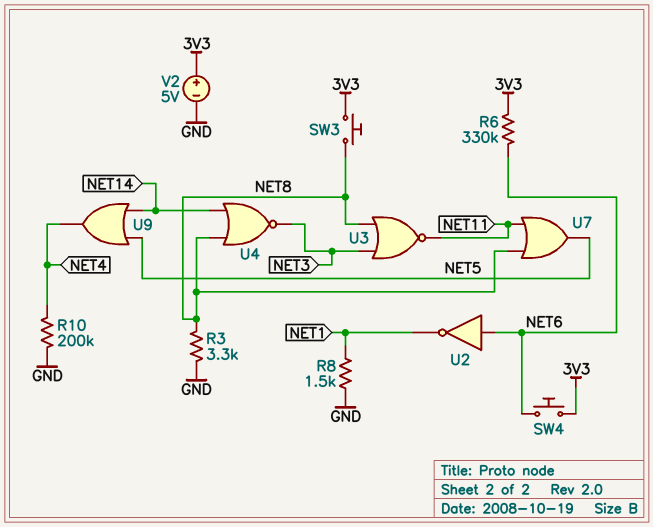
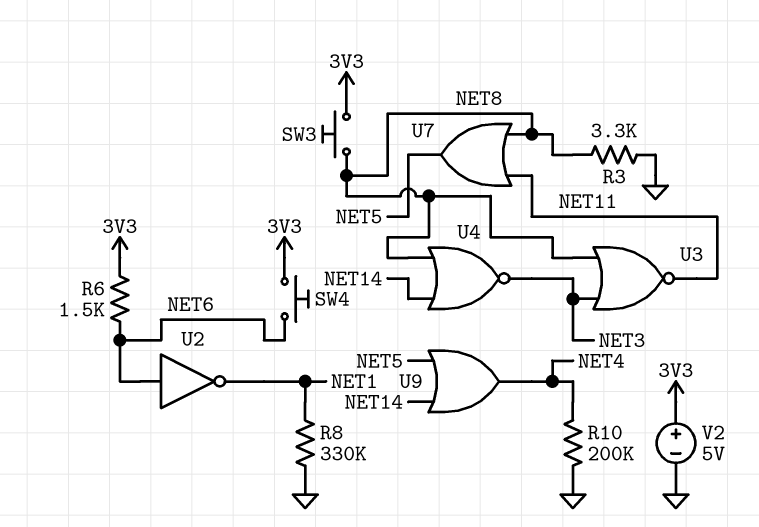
R6: 330k (3V3, NET6) -> 1.5k (3V3, NET6)
R8: 1.5k (GND, NET1) -> 330k (GND, NET1)

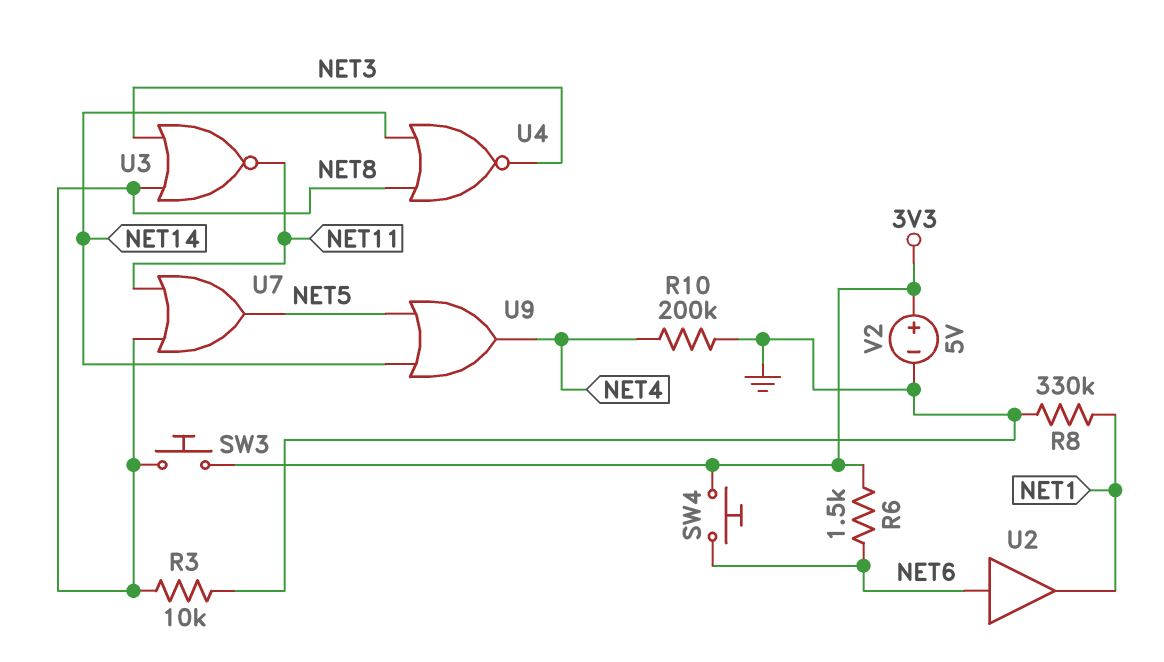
R3: 3.3k (GND, NET8) -> 10k (GND, NET8)
U2: NOT (in NET6, out NET1) -> buffer (in NET6, out NET1)

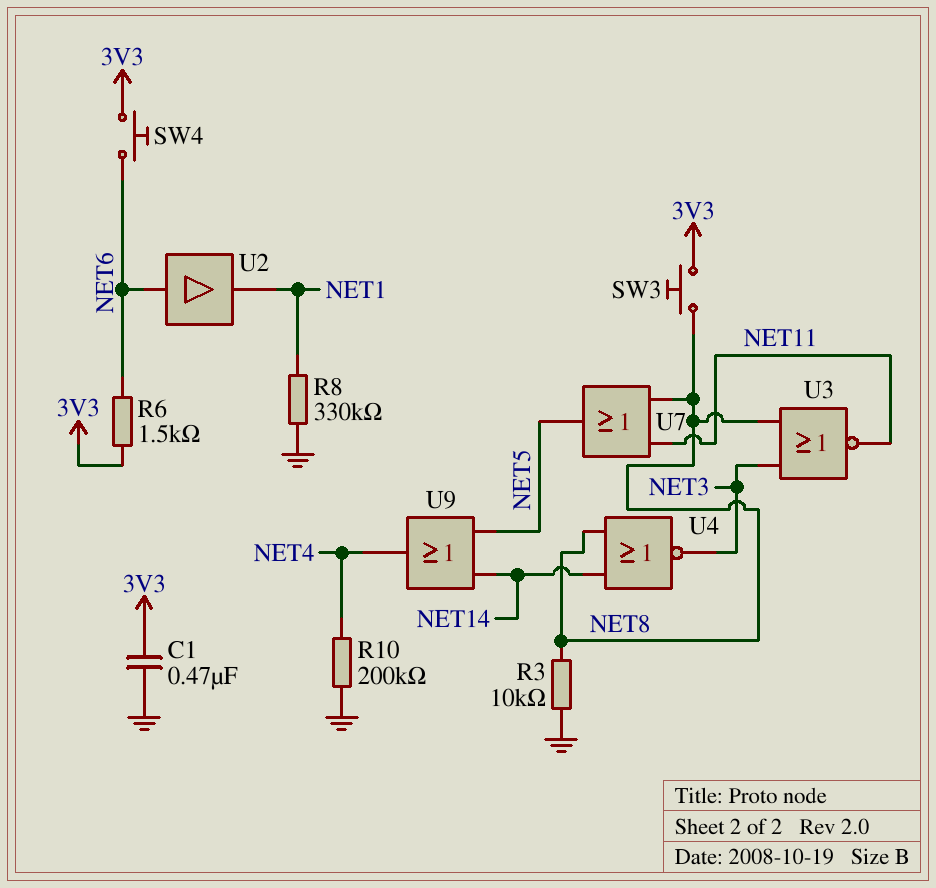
C1: none -> 470nF (3V3, GND)
V2: 5V (plus 3V3, minus GND) -> none

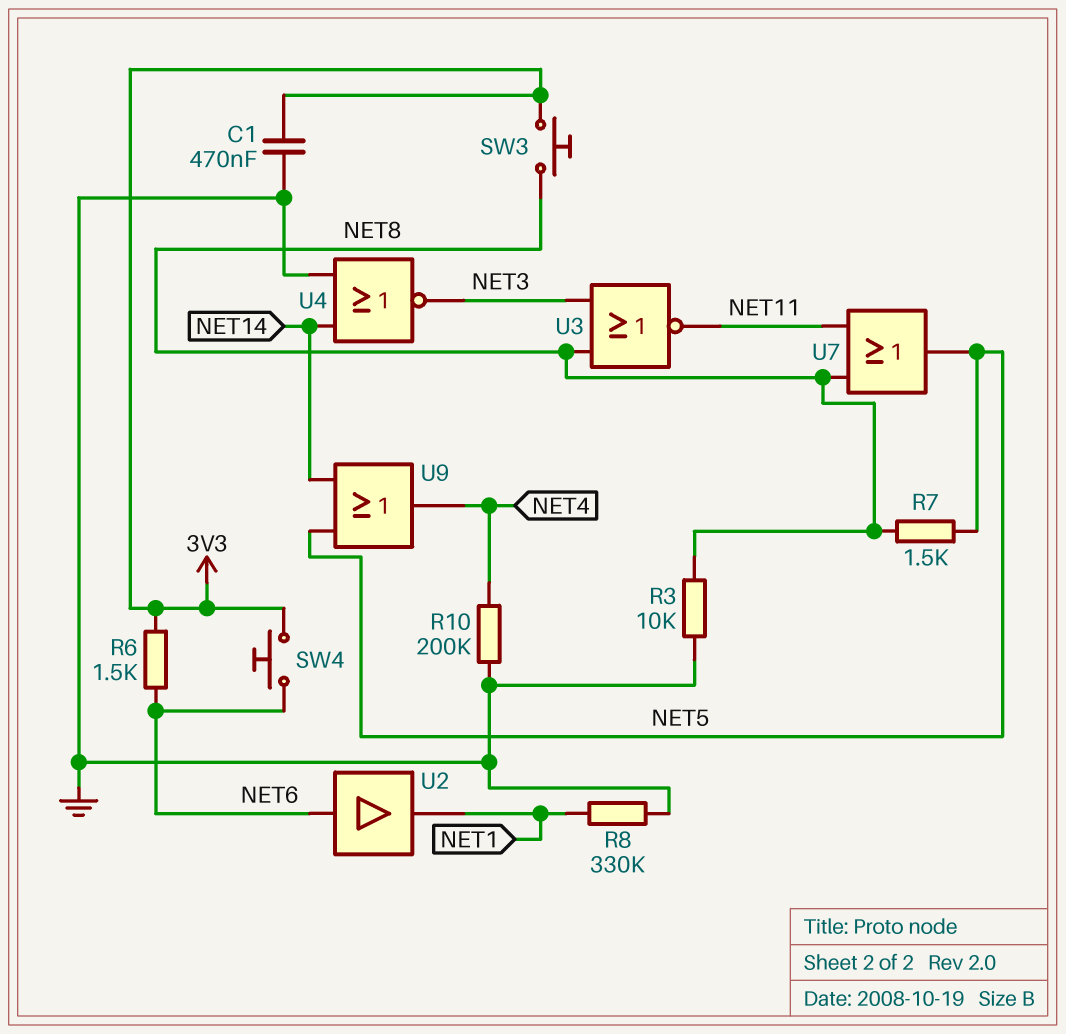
R7: none -> 1.5k (NET5, NET8)
U4: NOR (in NET8, in NET14, out NET3) -> NOR (in GND, in NET14, out NET3)

